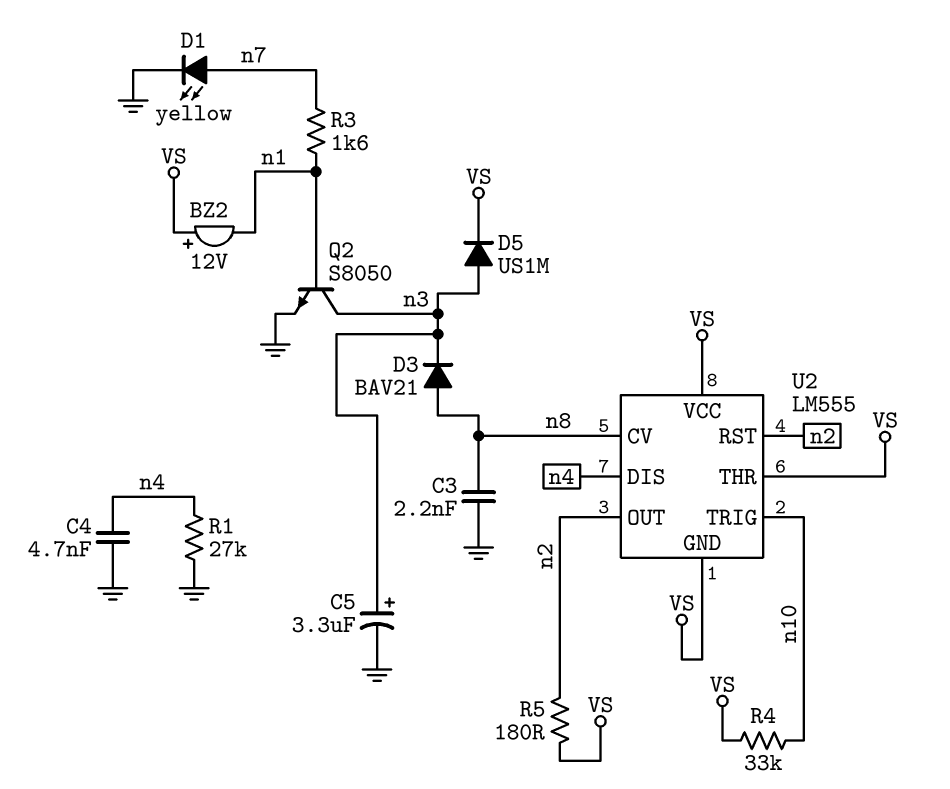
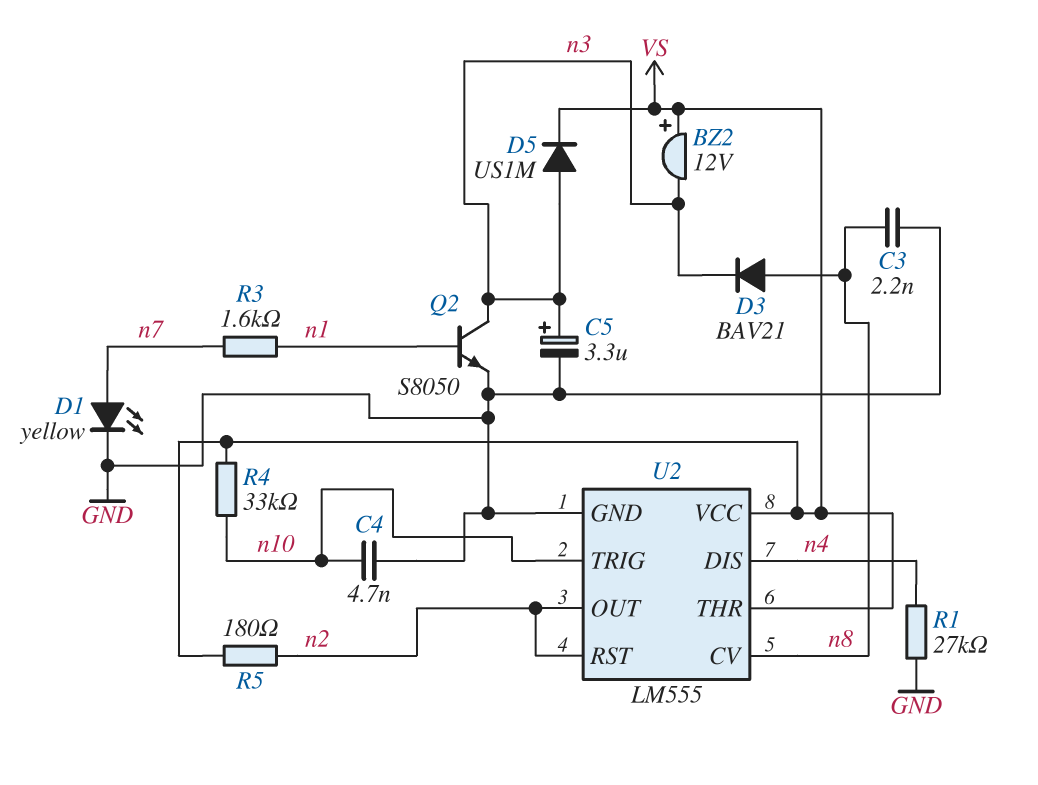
BZ2: buzzer 12V (plus VS, minus n1) -> buzzer 12V (plus VS, minus n3)
C4: 4.7nF (GND, n4) -> 4.7nF (GND, n10)
U2 pin GND: VS -> GND

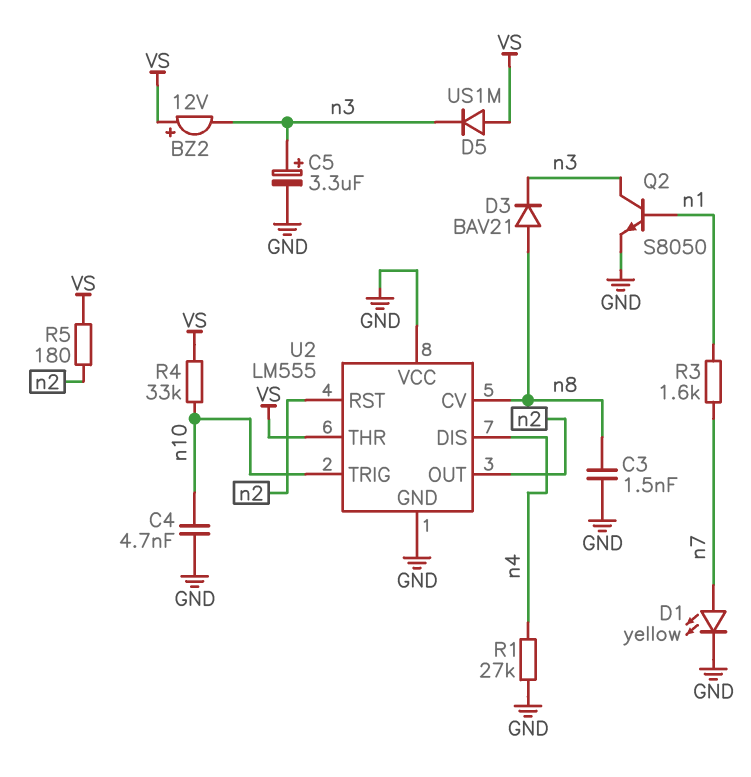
C3: 2.2nF (GND, n8) -> 1.5nF (GND, n8)
D5: diode US1M (A n3, K VS) -> diode US1M (A VS, K n3)
U2 pin VCC: VS -> GND

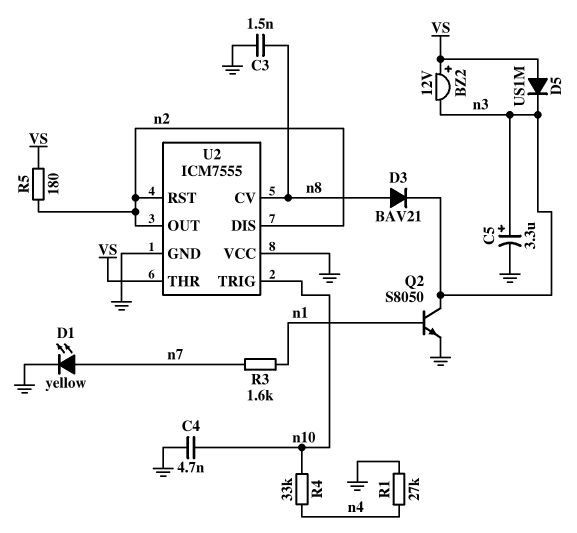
R4: 33k (VS, n10) -> 33k (n4, n10)
U2: LM555 -> ICM7555
U2 pin DIS: n4 -> n2

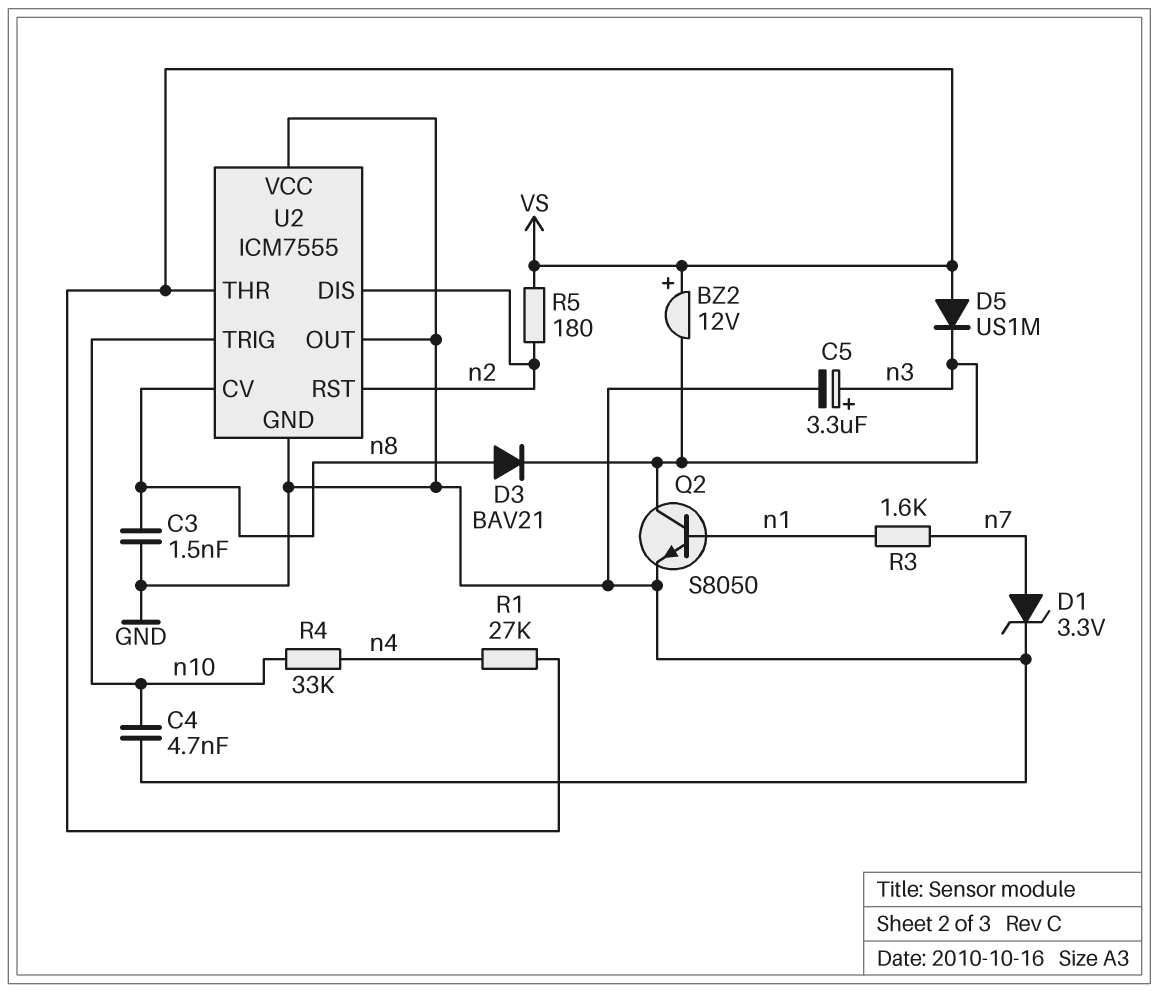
D1: LED yellow (A n7, K GND) -> zener 3.3V (A n7, K GND)
R1: 27k (GND, n4) -> 27k (VS, n4)
U2 pin OUT: n2 -> GND

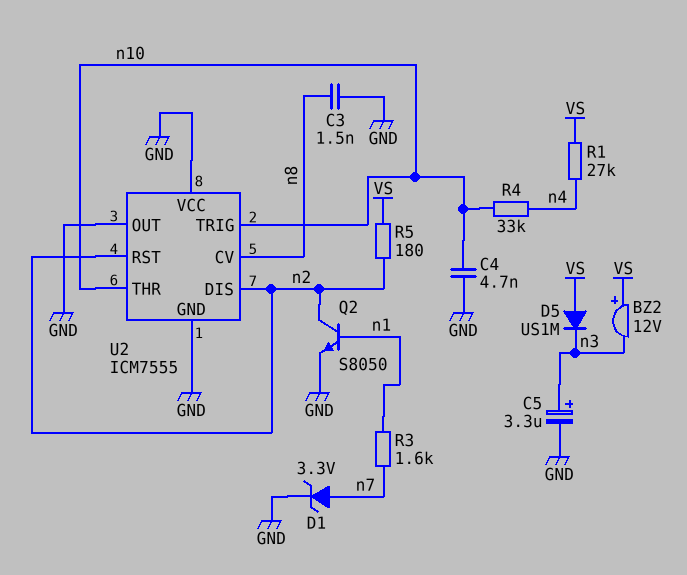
D3: diode BAV21 (A n8, K n3) -> none
Q2: NPN S8050 (B n1, C n3, E GND) -> NPN S8050 (B n1, C n2, E GND)
U2 pin THR: VS -> n10

